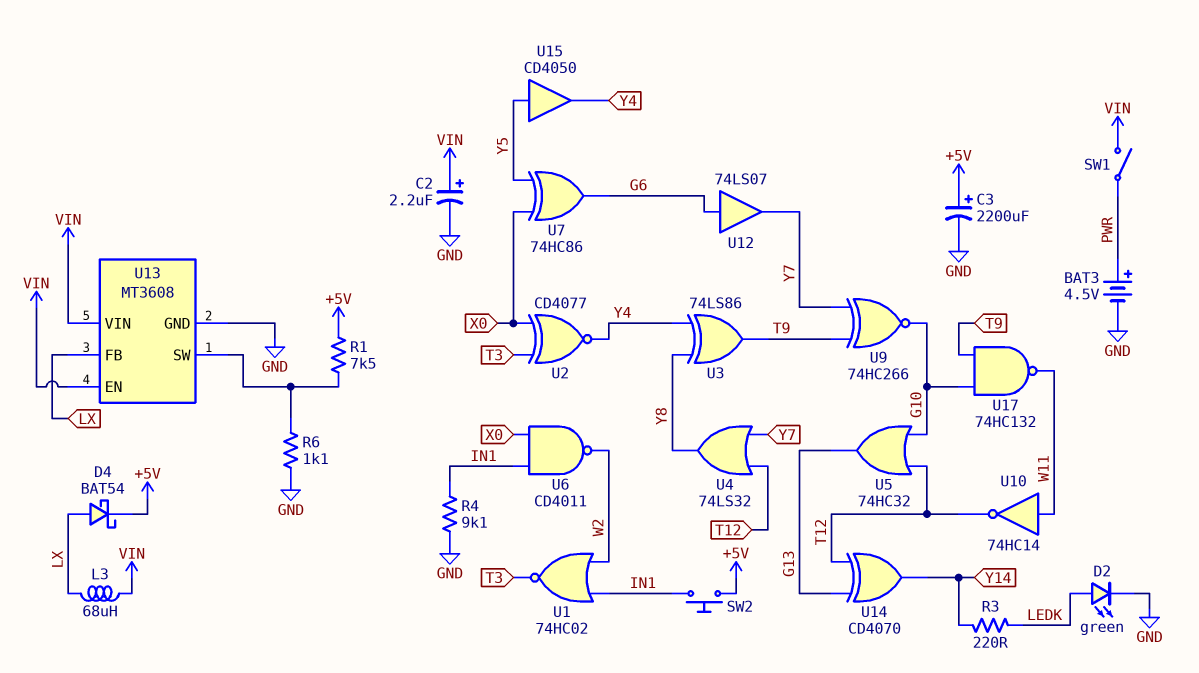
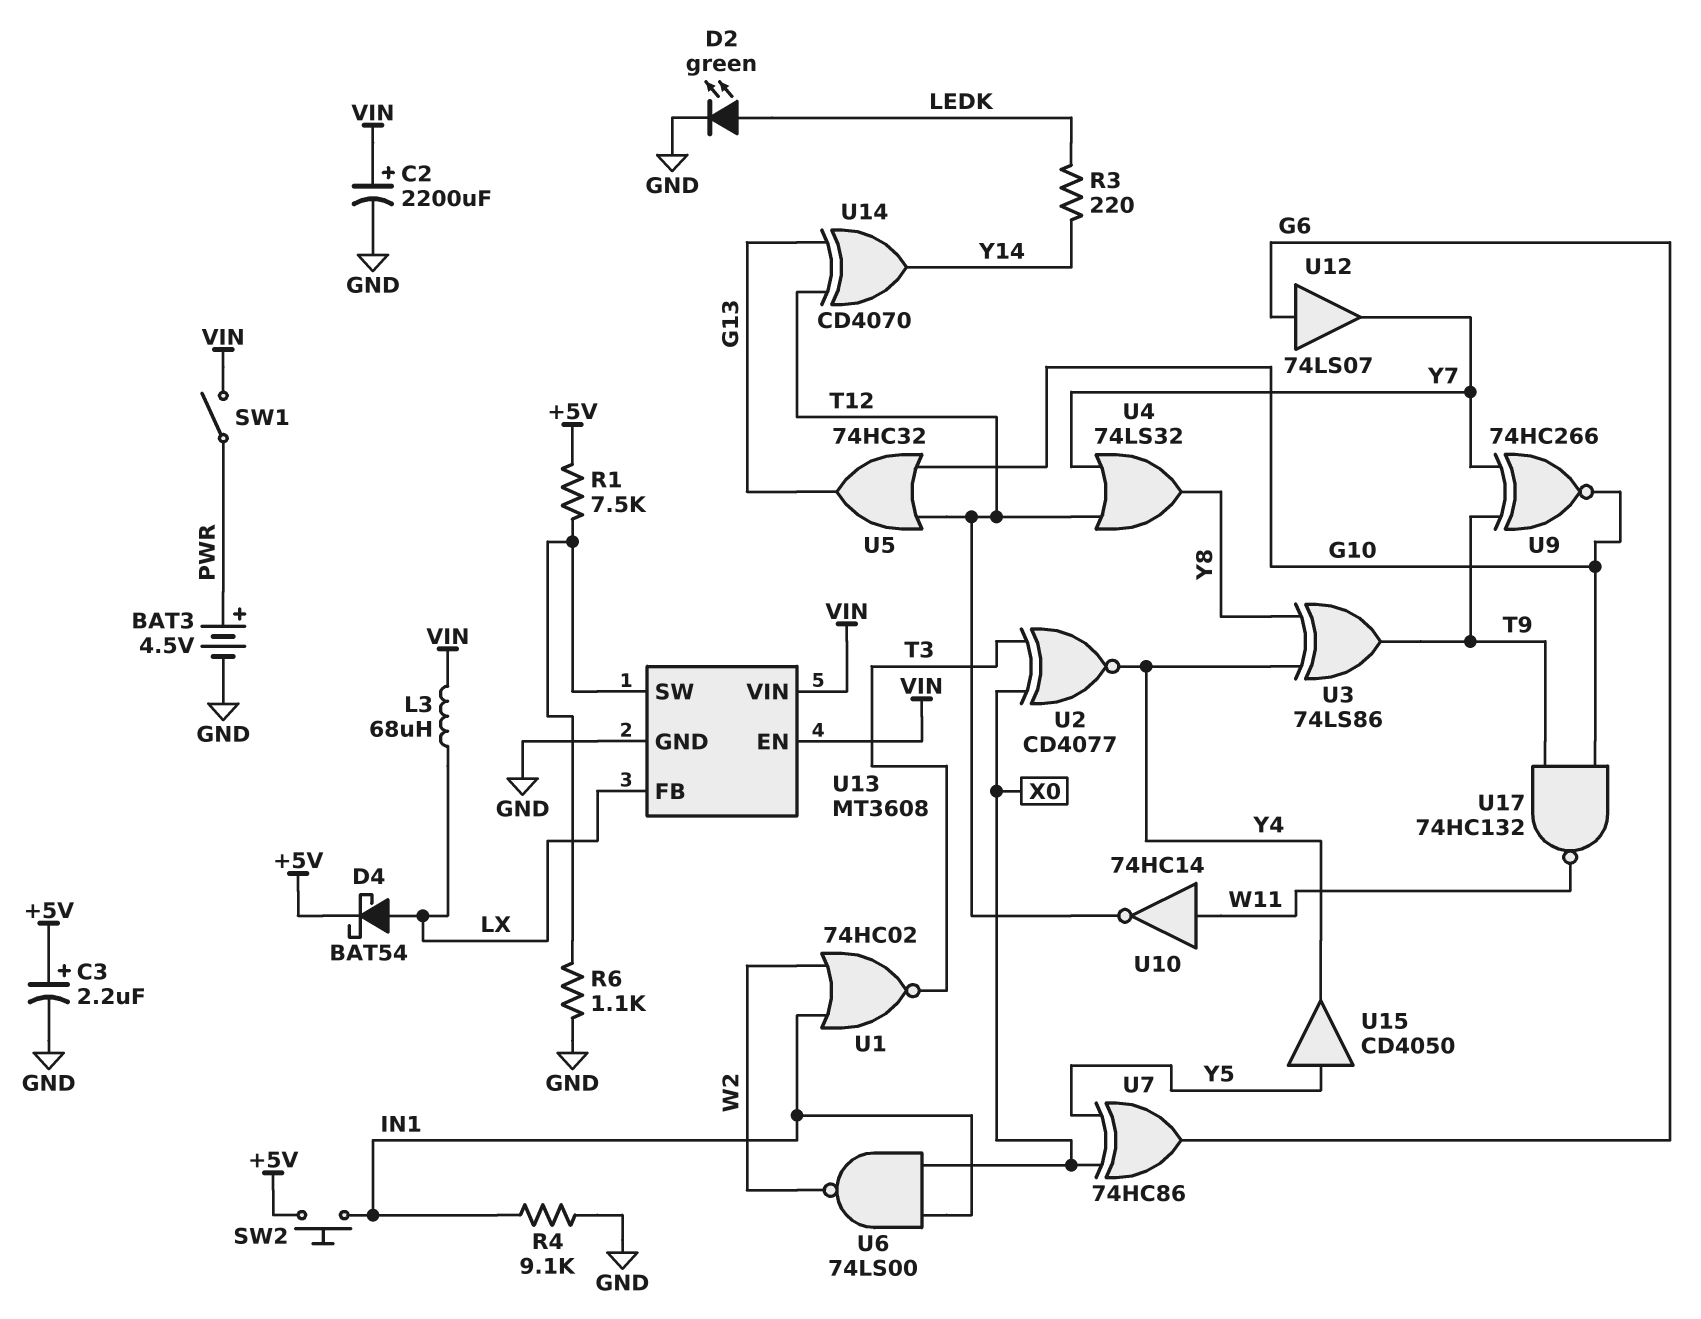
C2: 2.2uF (plus VIN, minus GND) -> 2200uF (plus VIN, minus GND)
C3: 2200uF (plus +5V, minus GND) -> 2.2uF (plus +5V, minus GND)
U6: NAND CD4011 (in IN1, in X0, out W2) -> NAND 74LS00 (in IN1, in X0, out W2)

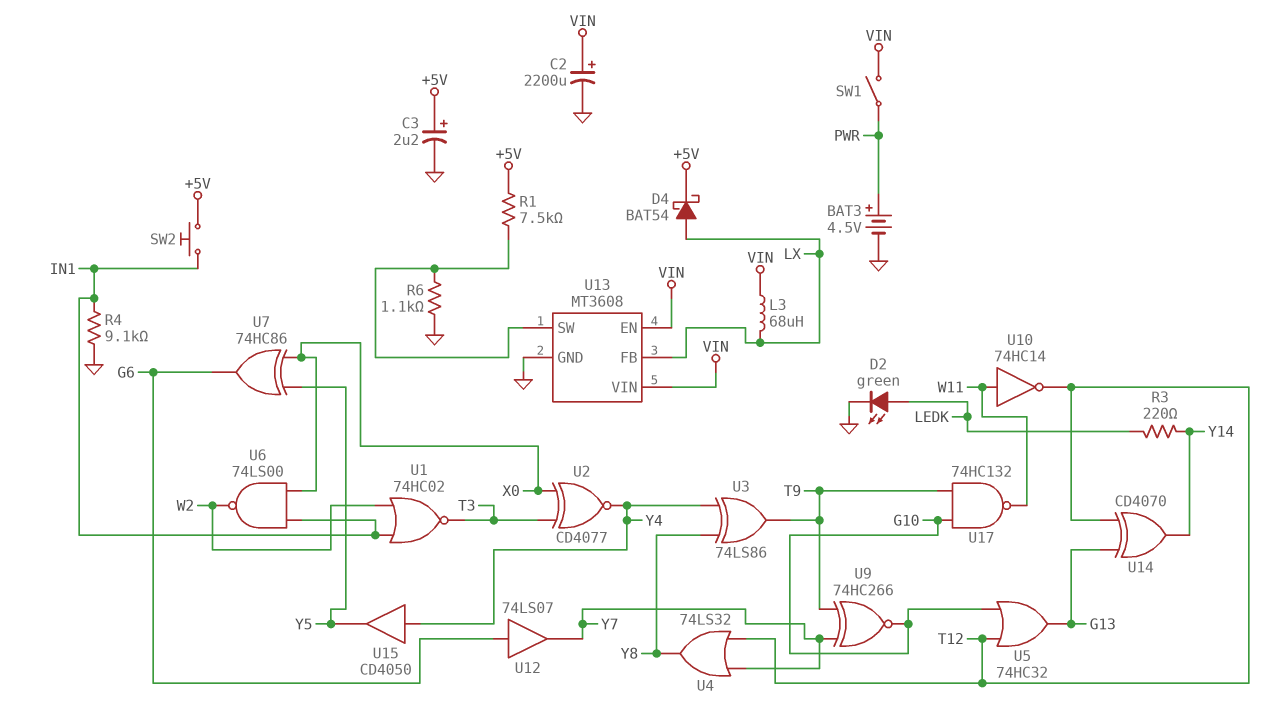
U15: buffer CD4050 (in Y5, out Y4) -> buffer CD4050 (in Y4, out Y5)

